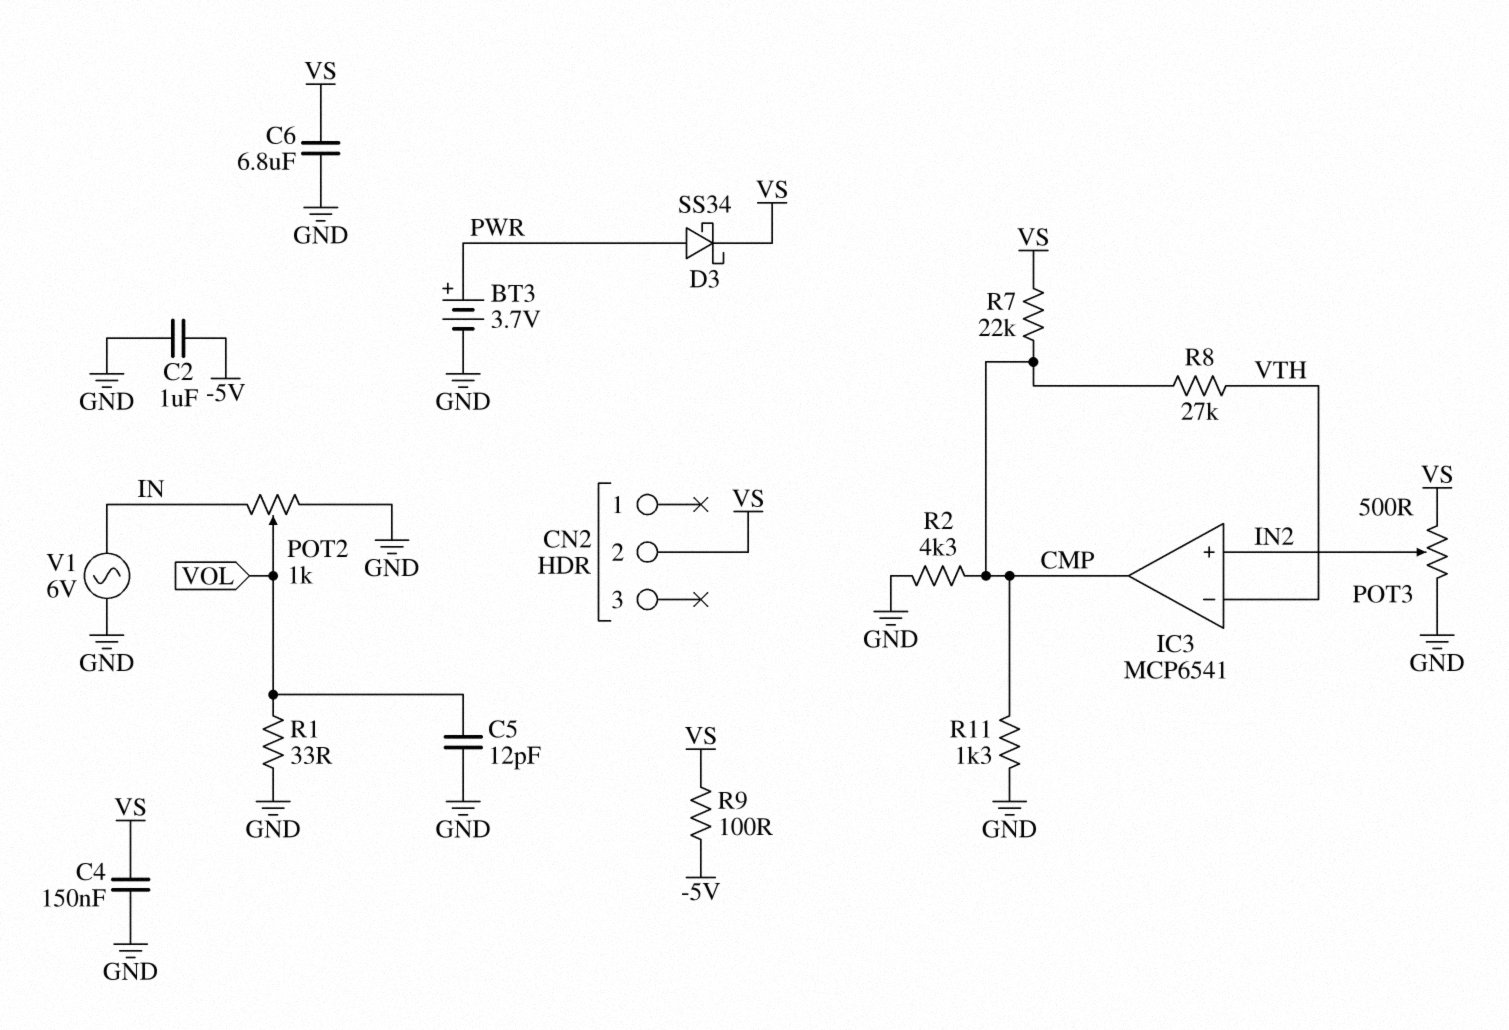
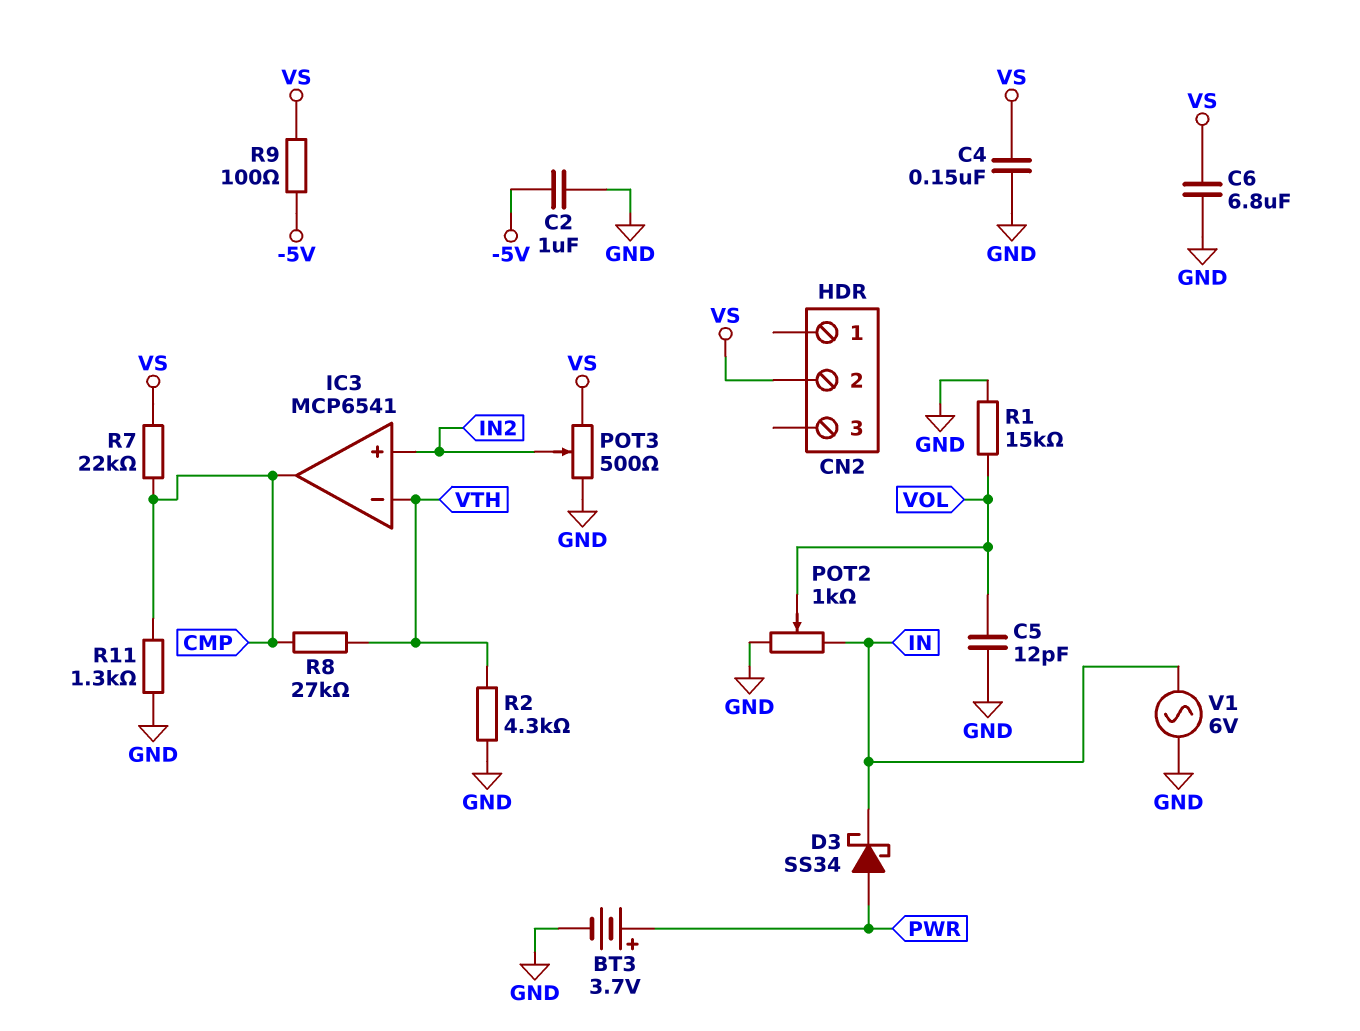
D3: schottky SS34 (A PWR, K VS) -> schottky SS34 (A PWR, K IN)
R1: 33 (GND, VOL) -> 15k (GND, VOL)
R2: 4.3k (CMP, GND) -> 4.3k (GND, VTH)

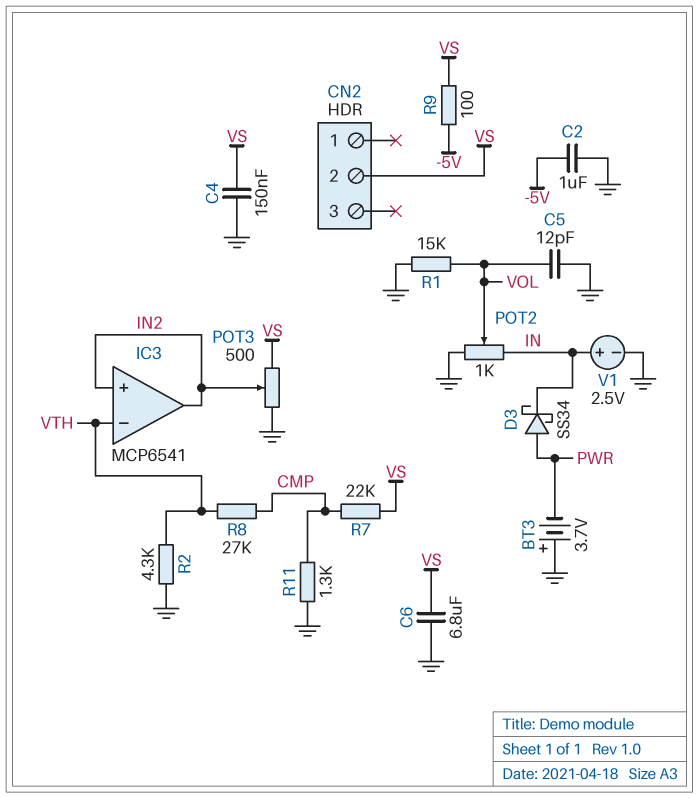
BT3: 3.7V (plus PWR, minus GND) -> 3.7V (plus GND, minus PWR)
IC3 pin out: CMP -> IN2
V1: AC 6V (GND, IN) -> 2.5V (plus IN, minus GND)

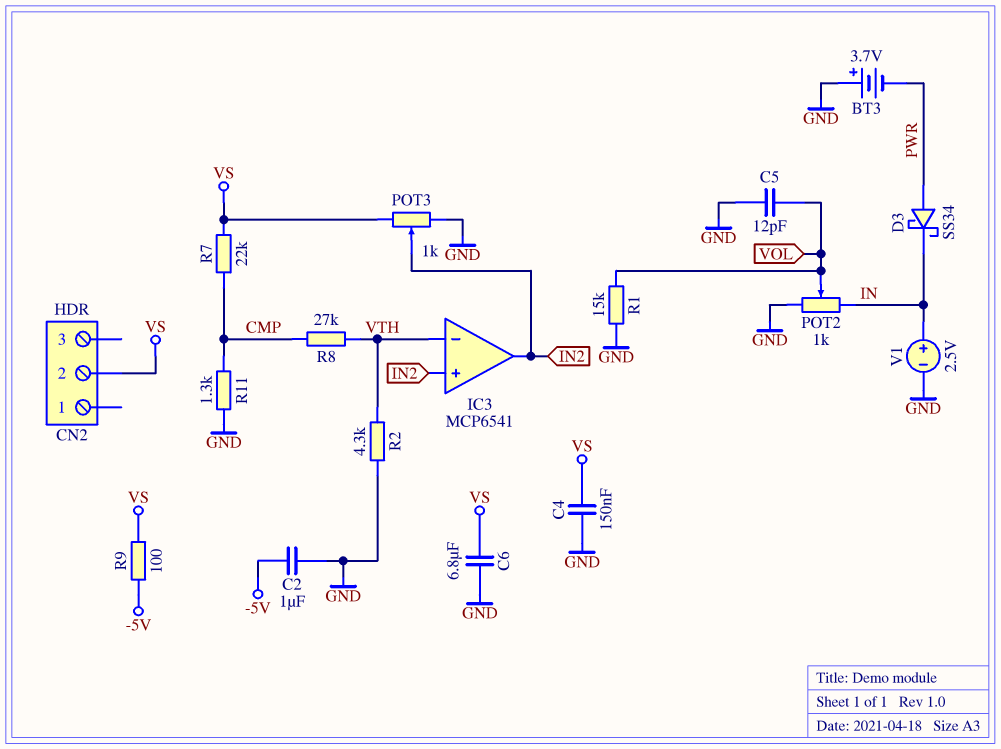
POT3: 500 (GND, VS, wiper IN2) -> 1k (GND, VS, wiper IN2)

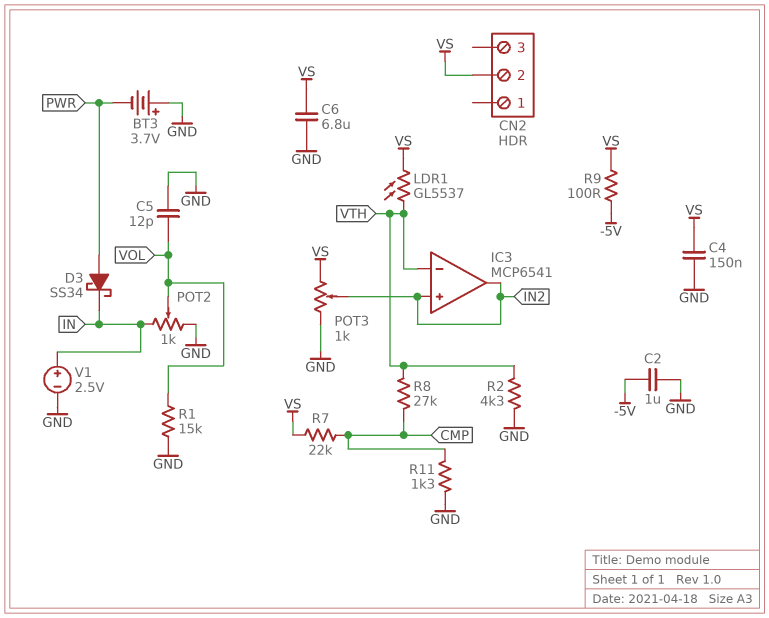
LDR1: none -> GL5537 (VS, VTH)

